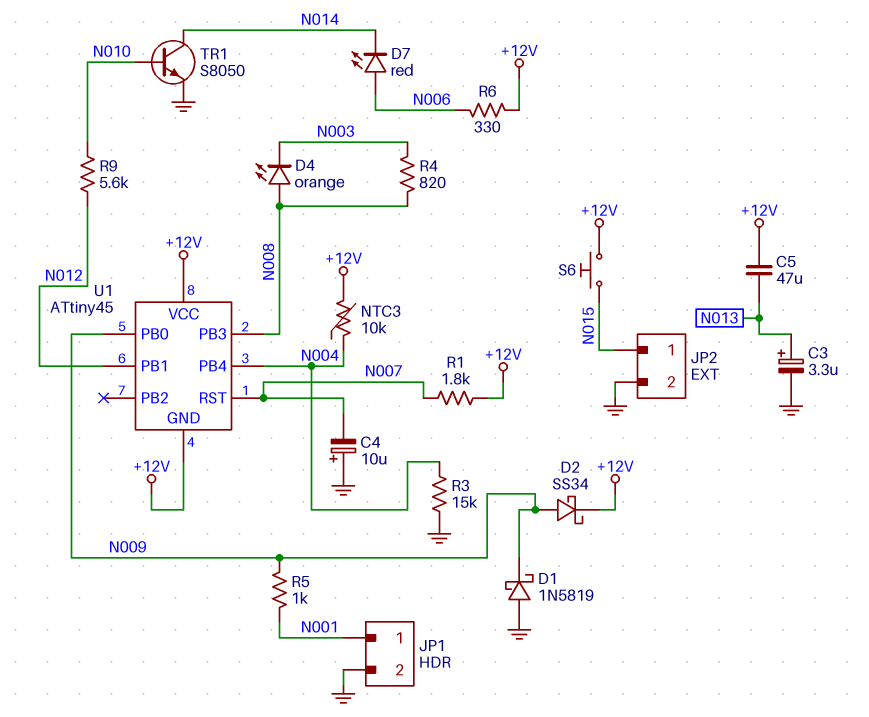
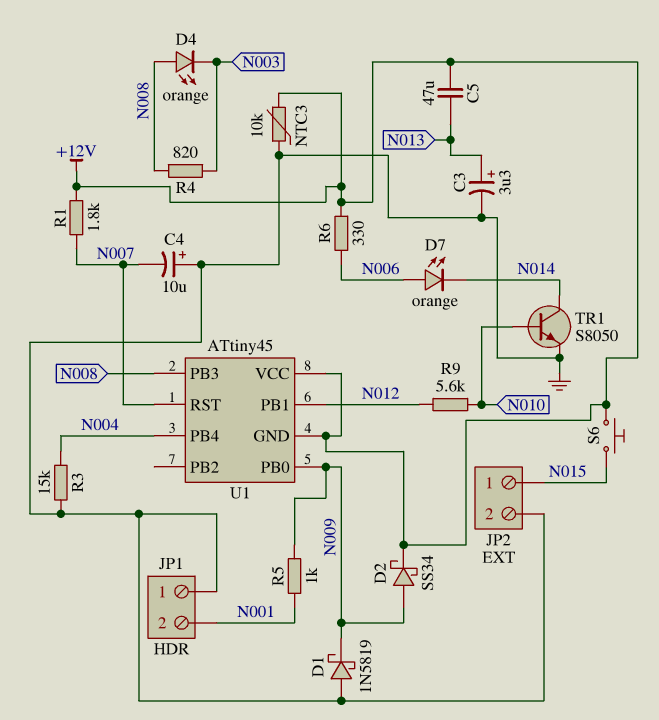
D7: LED red (A N006, K N014) -> LED orange (A N006, K N014)
JP1 pin 1: N001 -> GND
JP1 pin 2: GND -> N001
NTC3: 10k (+12V, N004) -> 10k (+12V, GND)

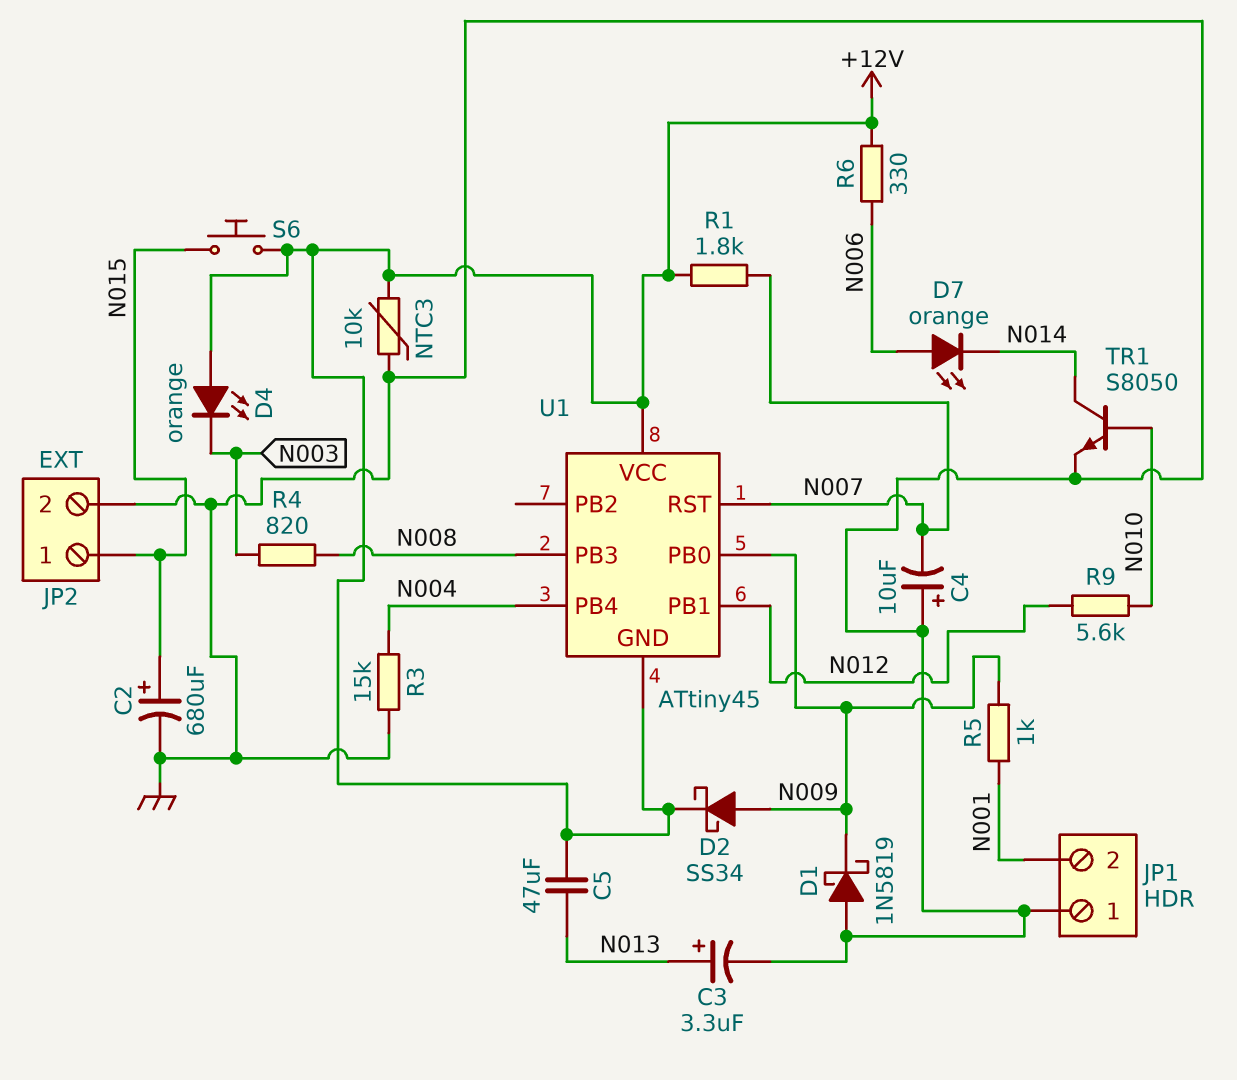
C2: none -> 680uF (plus N015, minus GND)
D4: LED orange (A N008, K N003) -> LED orange (A +12V, K N003)

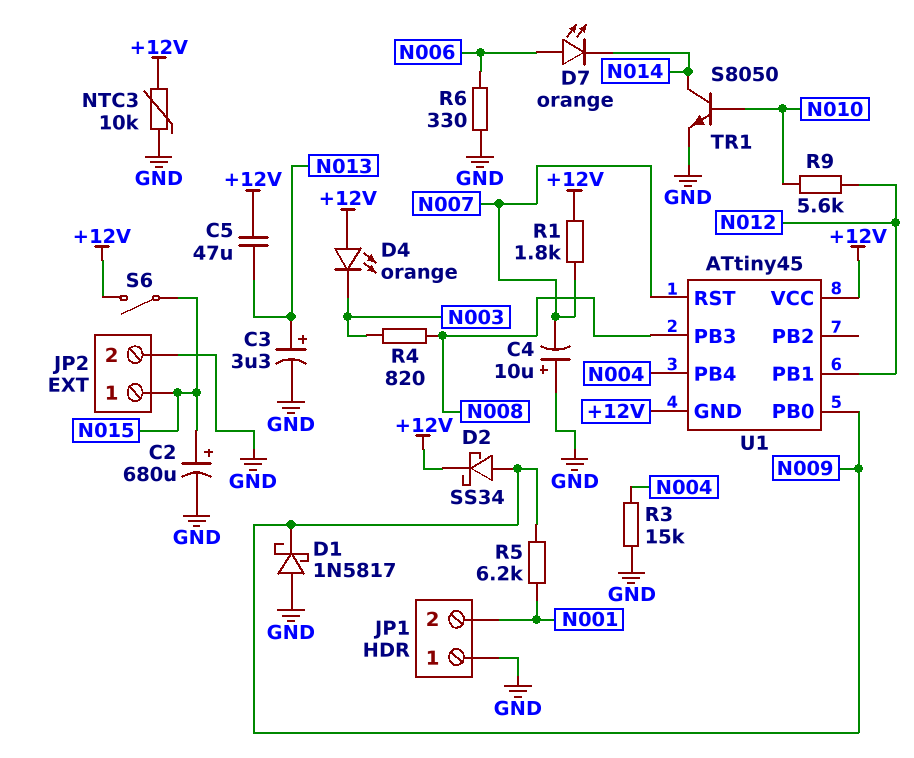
D1: schottky 1N5819 (A GND, K N009) -> schottky 1N5817 (A GND, K N009)
R5: 1k (N001, N009) -> 6.2k (N001, N009)
R6: 330 (+12V, N006) -> 330 (GND, N006)
S6: button (+12V, N015) -> switch (+12V, N015)

